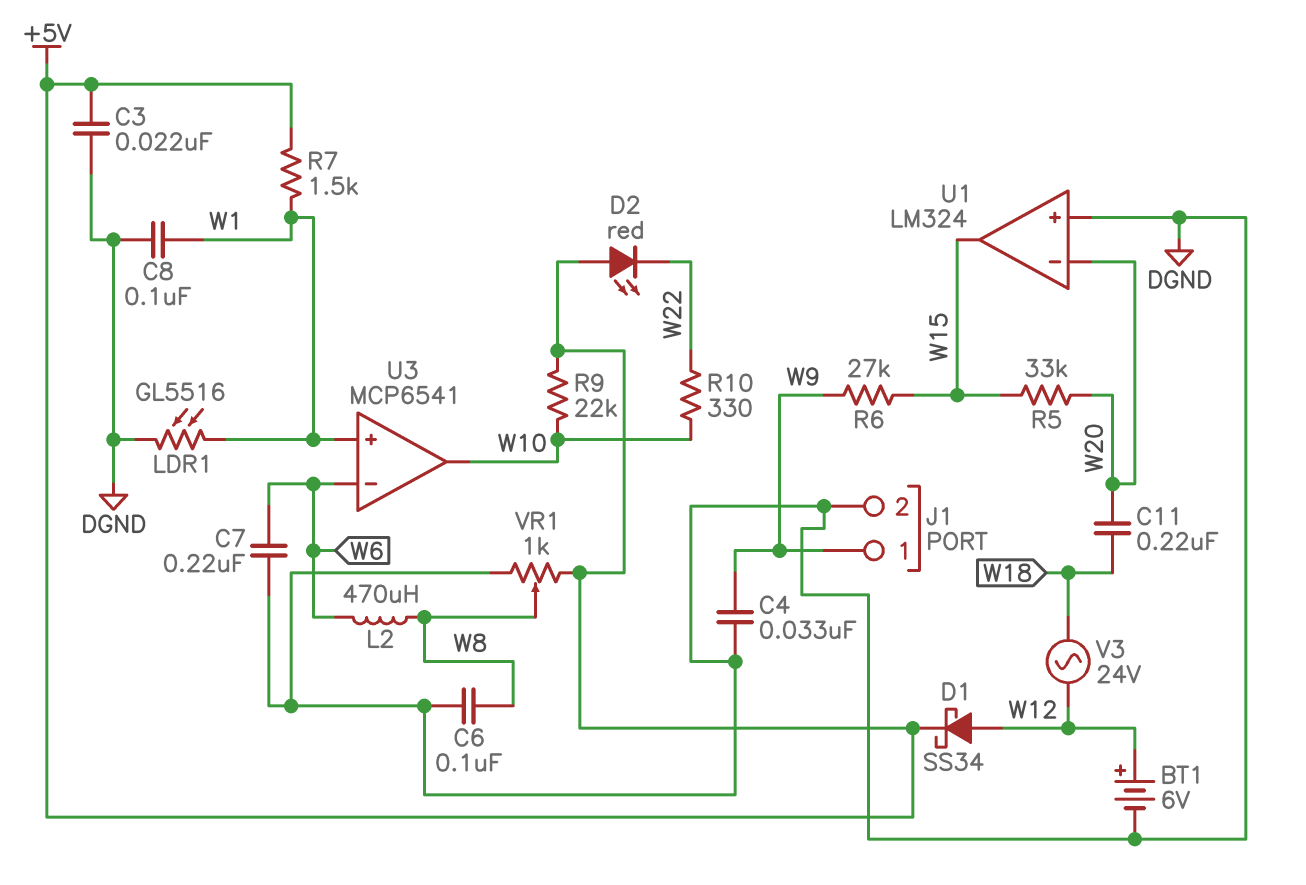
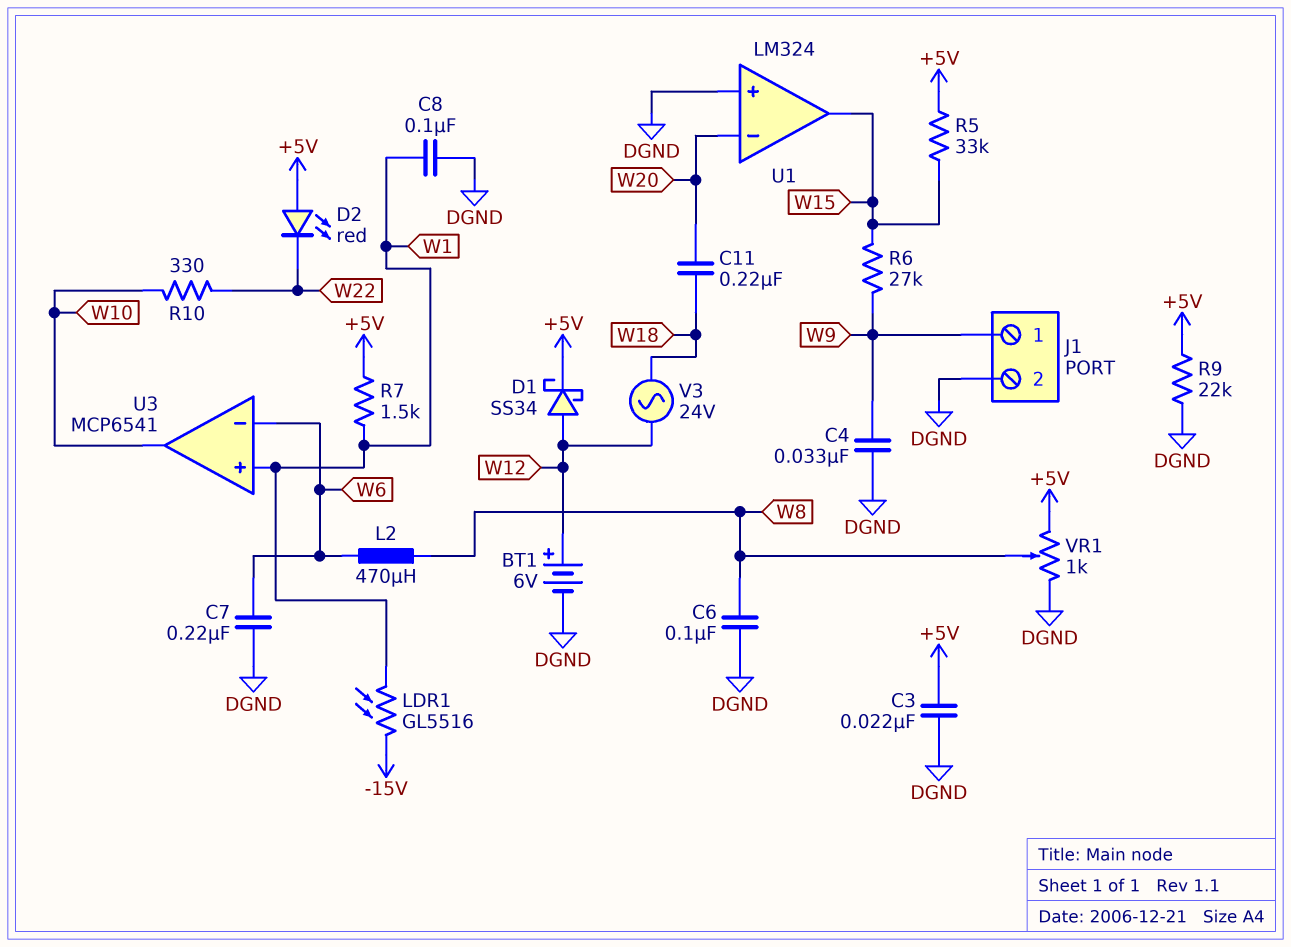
LDR1: GL5516 (DGND, W1) -> GL5516 (-15V, W1)
R5: 33k (W15, W20) -> 33k (+5V, W15)
R9: 22k (+5V, W10) -> 22k (+5V, DGND)

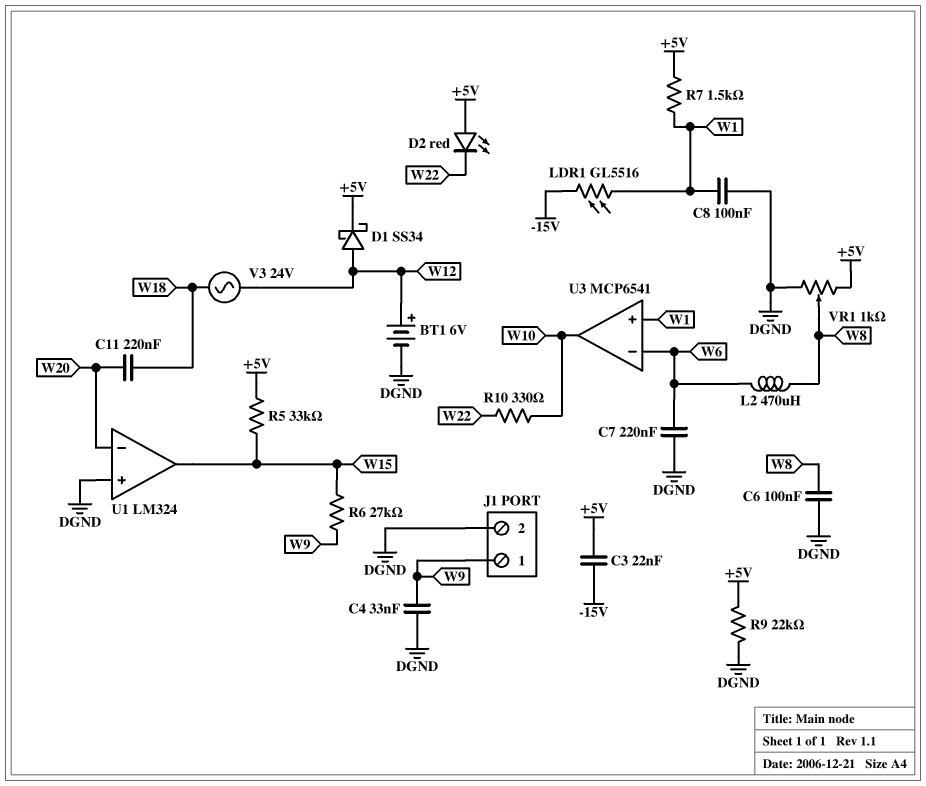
C3: 22nF (+5V, DGND) -> 22nF (+5V, -15V)

